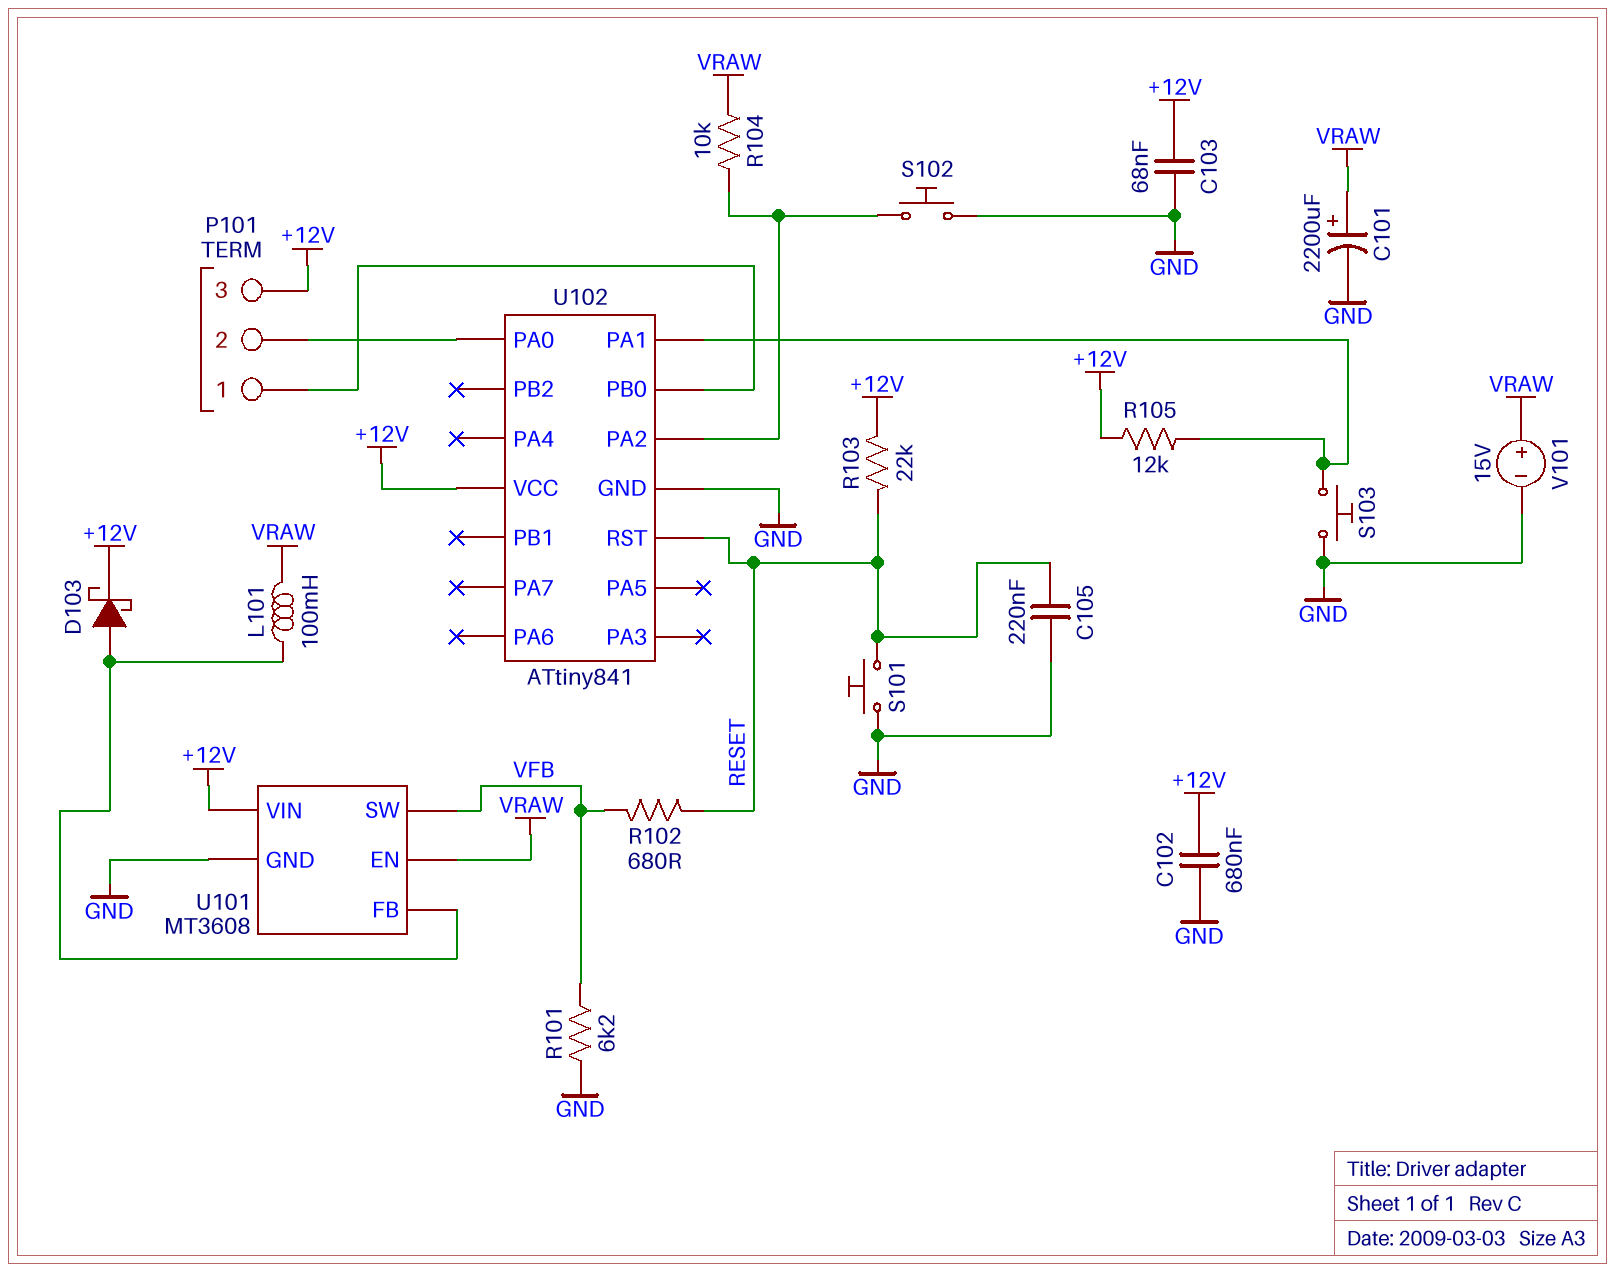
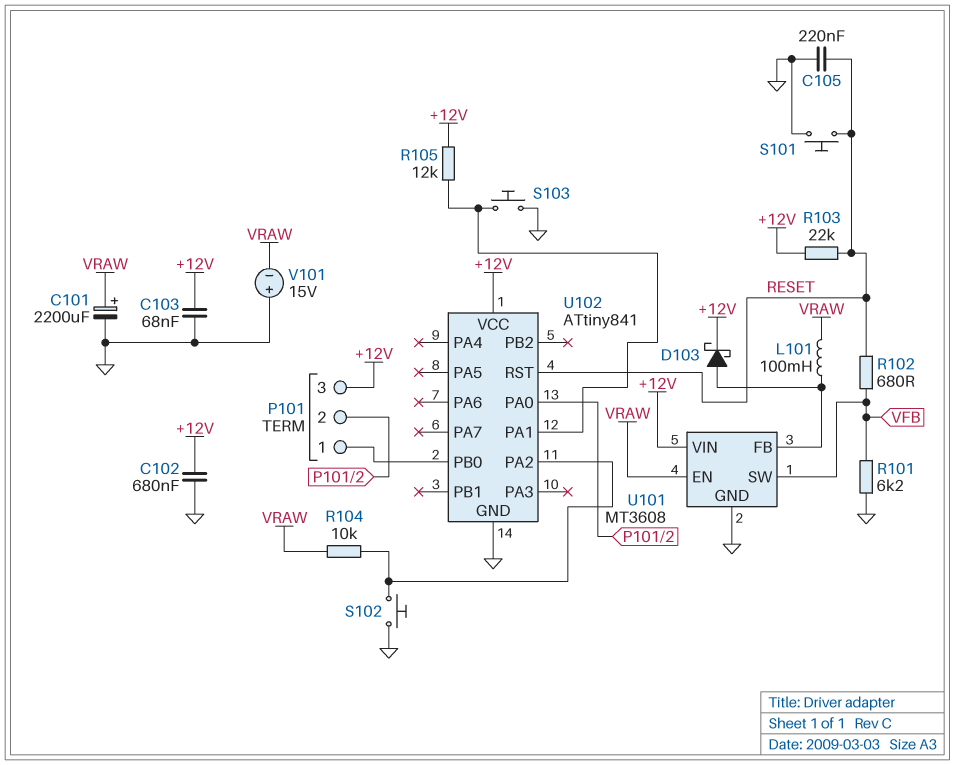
V101: 15V (plus VRAW, minus GND) -> 15V (plus GND, minus VRAW)

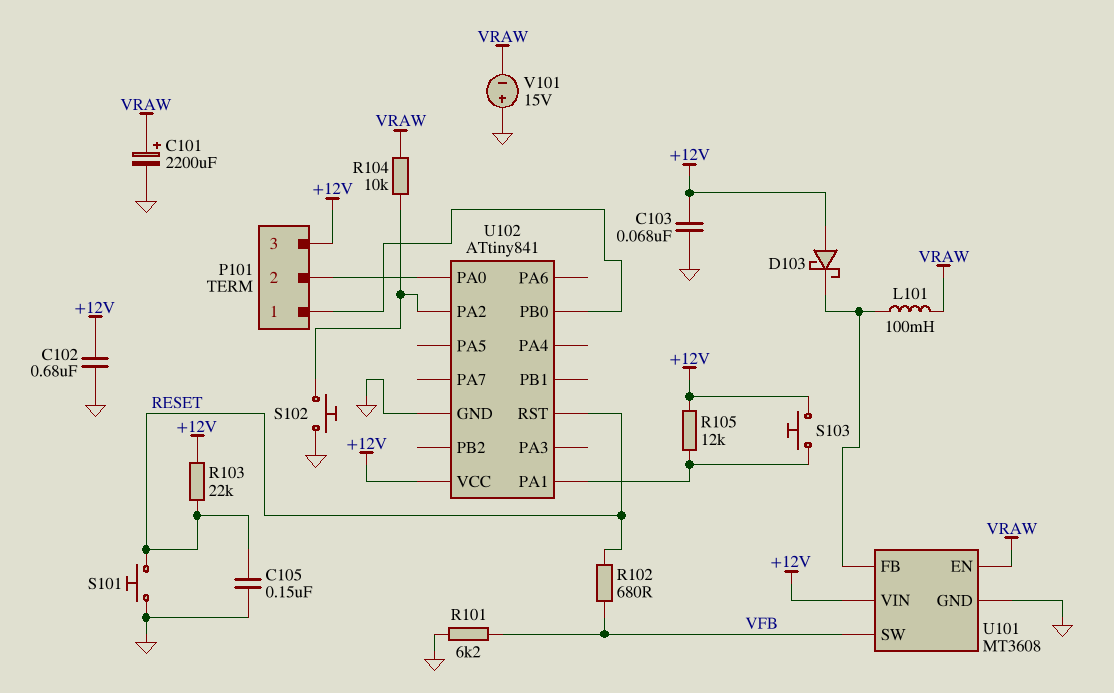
C105: 220nF (GND, RESET) -> 150nF (GND, RESET)
D103: schottky (A U101/FB, K +12V) -> schottky (A +12V, K U101/FB)
S103: button (GND, U102/PA1) -> button (+12V, U102/PA1)

